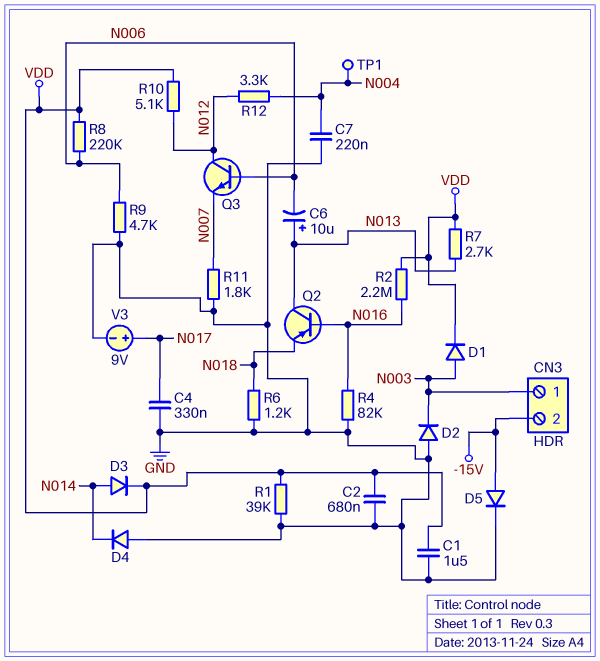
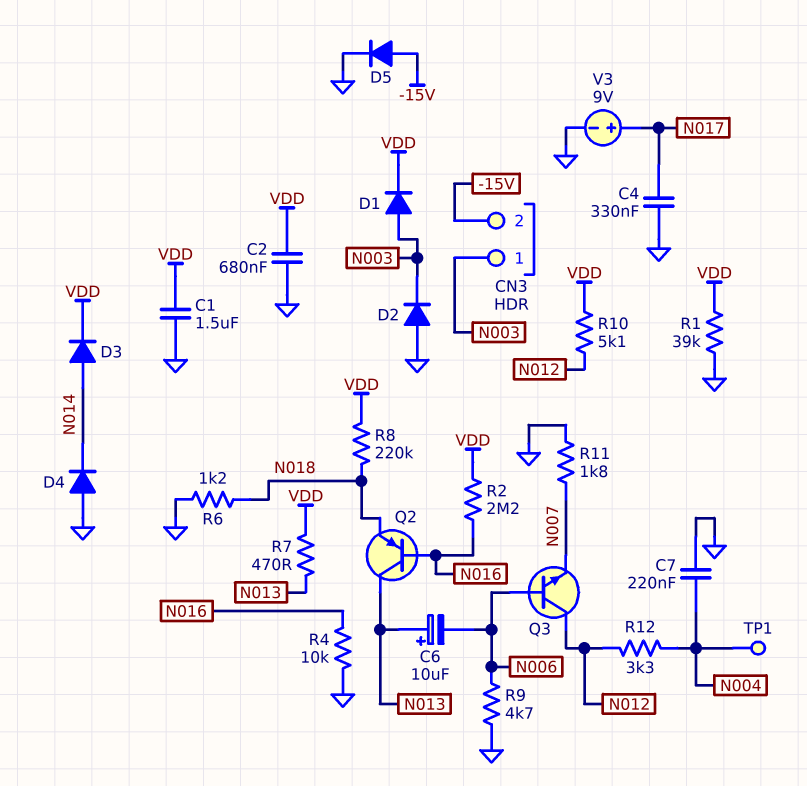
R4: 82k (GND, N016) -> 10k (GND, N016)
R7: 2.7k (N013, VDD) -> 470 (N013, VDD)
R8: 220k (N006, VDD) -> 220k (N018, VDD)

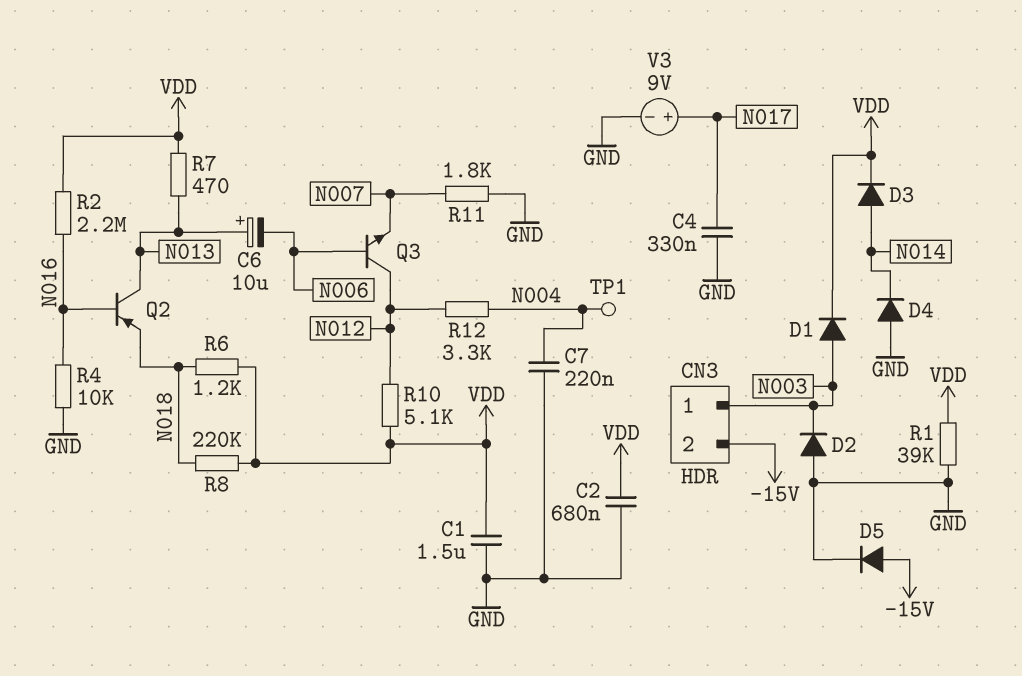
R6: 1.2k (GND, N018) -> 1.2k (N018, VDD)
R9: 4.7k (GND, N006) -> none

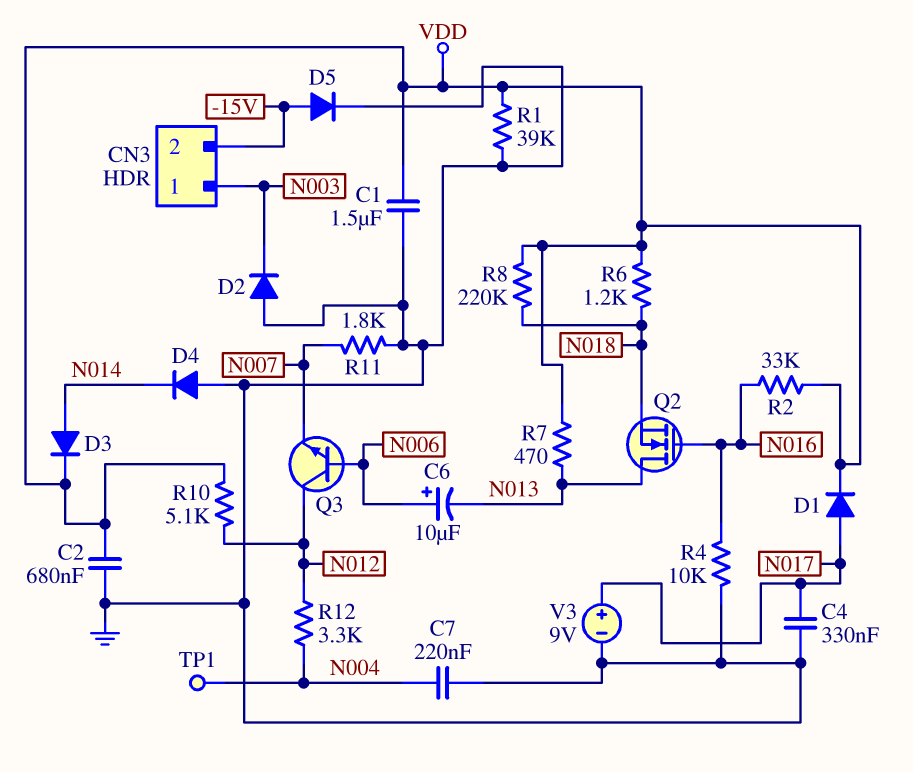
C6: 10uF (plus N013, minus N006) -> 10uF (plus N006, minus N013)
D1: diode (A N003, K VDD) -> diode (A N017, K VDD)
Q2: PNP (B N016, C N013, E N018) -> NMOS (G N016, D N013, S N018)
R2: 2.2M (N016, VDD) -> 33k (N016, VDD)

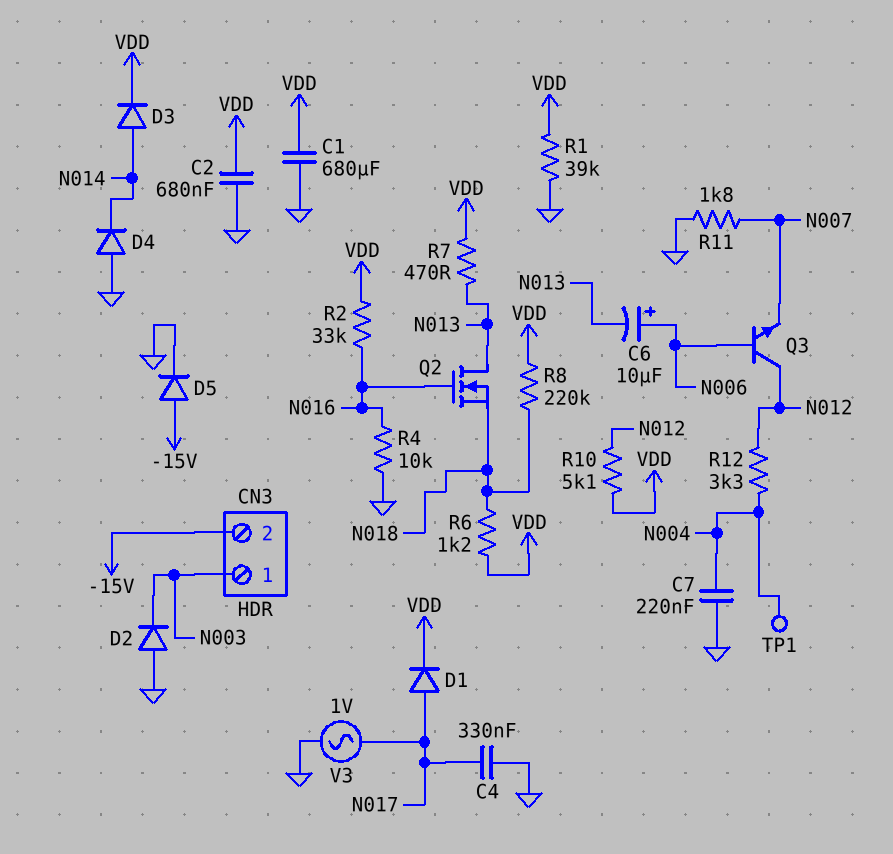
C1: 1.5uF (GND, VDD) -> 680uF (GND, VDD)
V3: 9V (plus N017, minus GND) -> AC 1V (GND, N017)

